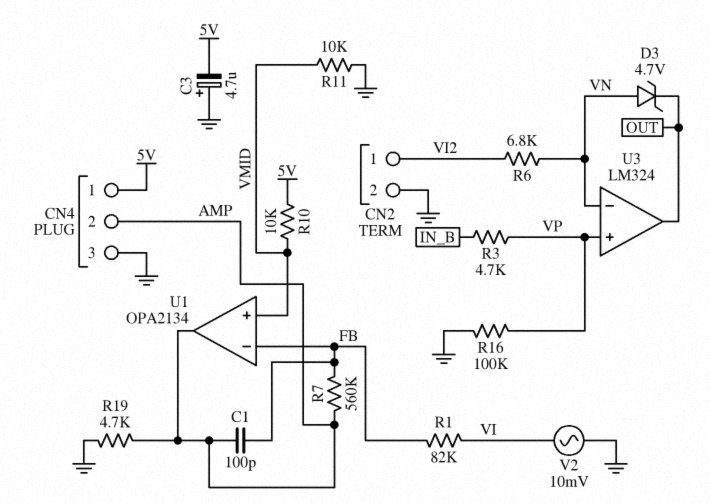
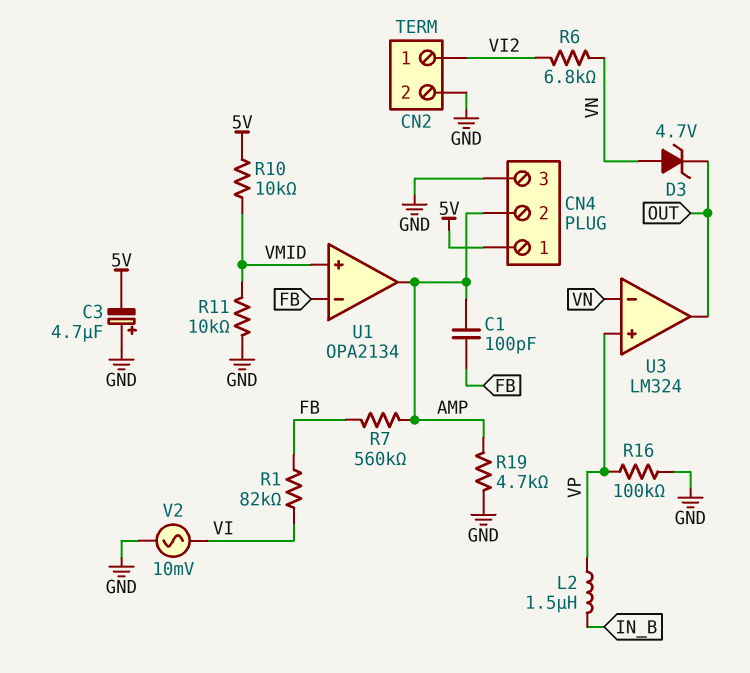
L2: none -> 1.5uH (IN_B, VP)
R3: 4.7k (IN_B, VP) -> none

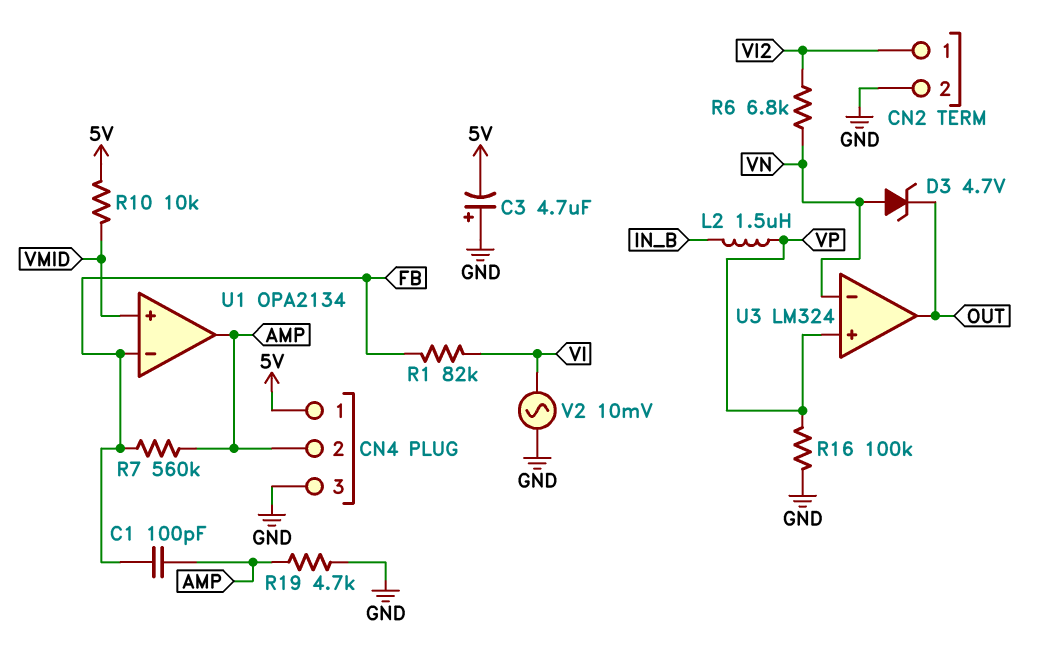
R11: 10k (GND, VMID) -> none

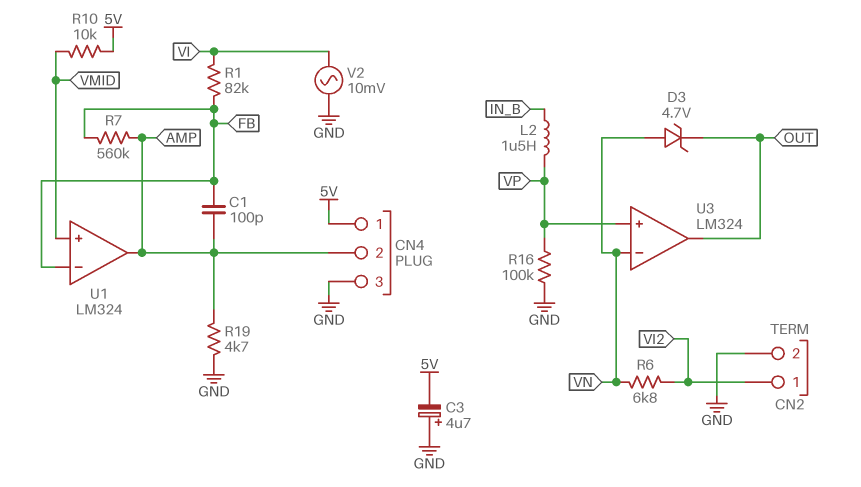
U1: OPA2134 -> LM324

